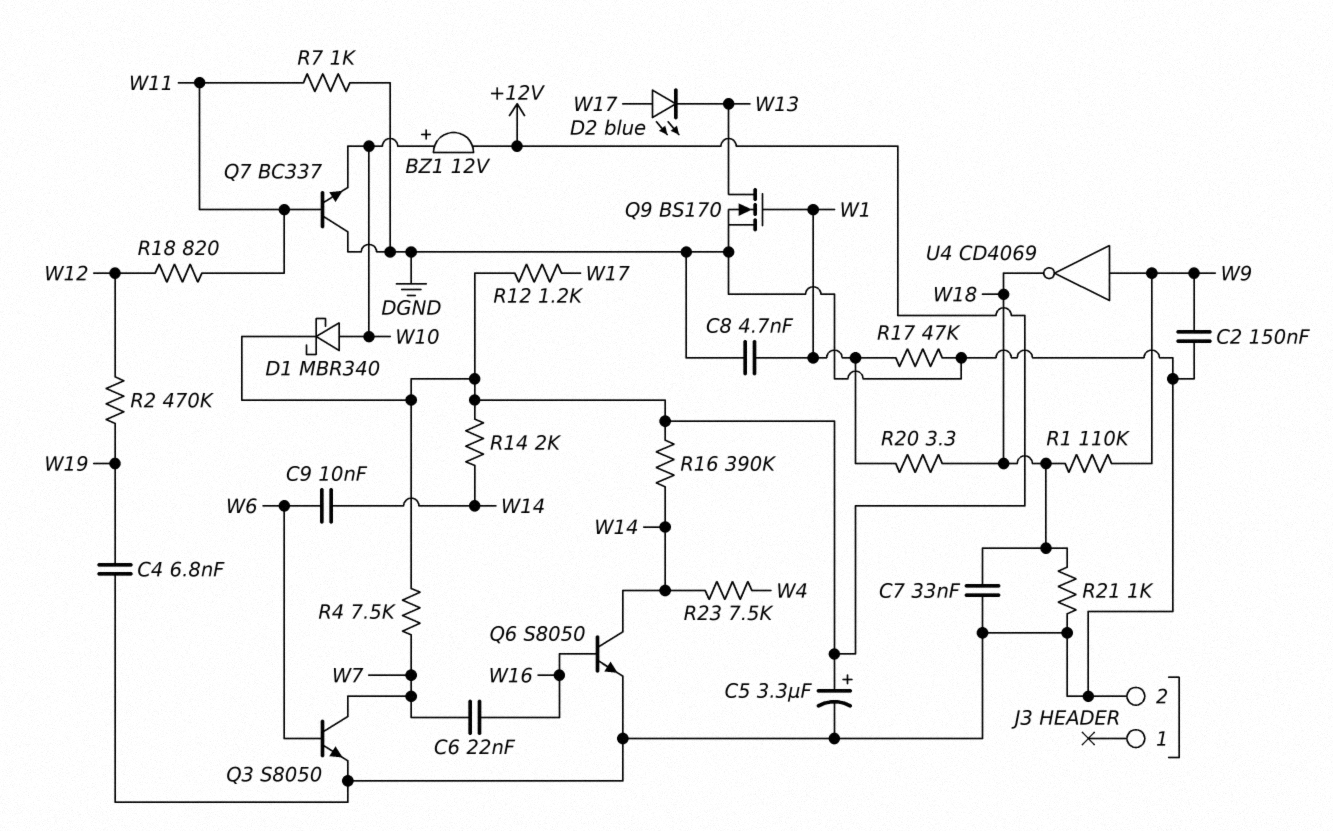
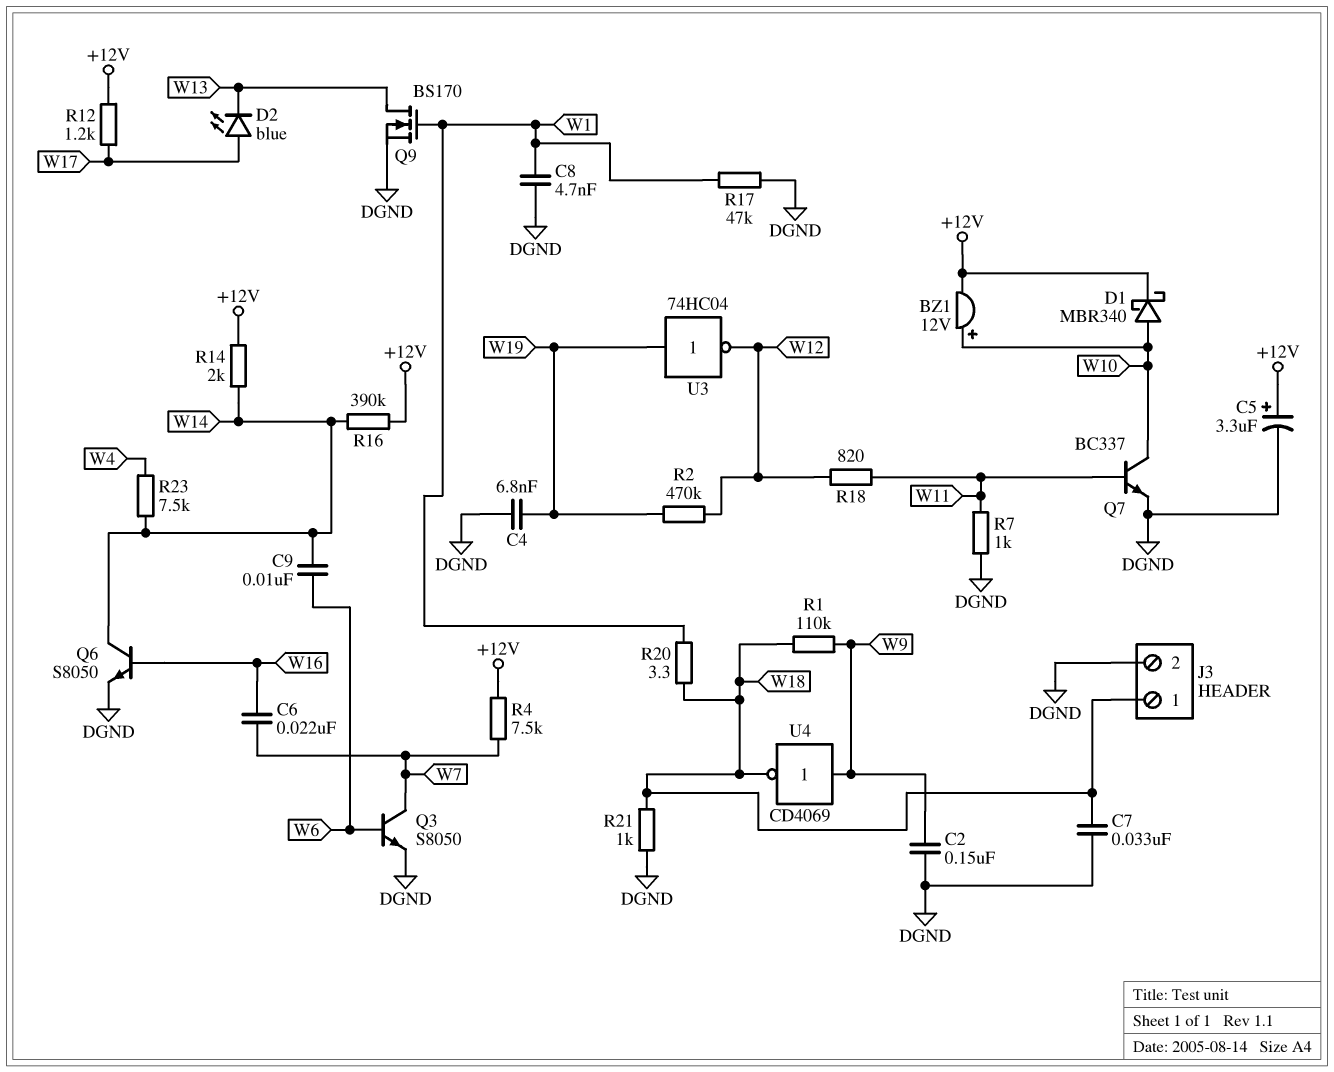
J3 pin 1: none -> W18
Q7: NPN BC337 (B W11, C DGND, E W10) -> NPN BC337 (B W11, C W10, E DGND)
U3: none -> NOT 74HC04 (in W19, out W12)

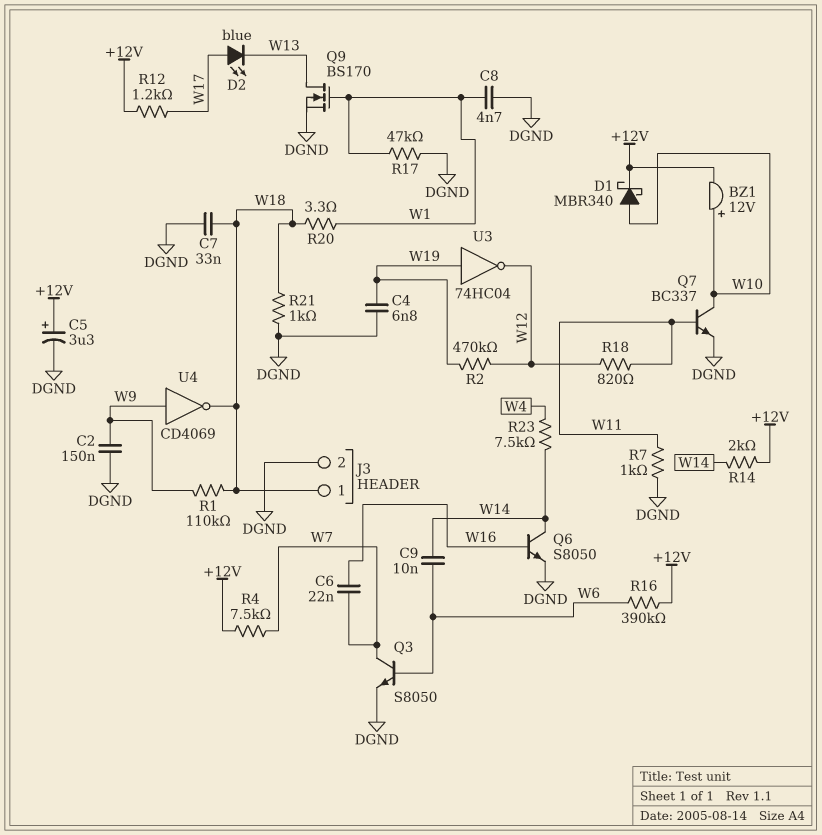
R16: 390k (+12V, W14) -> 390k (+12V, W6)

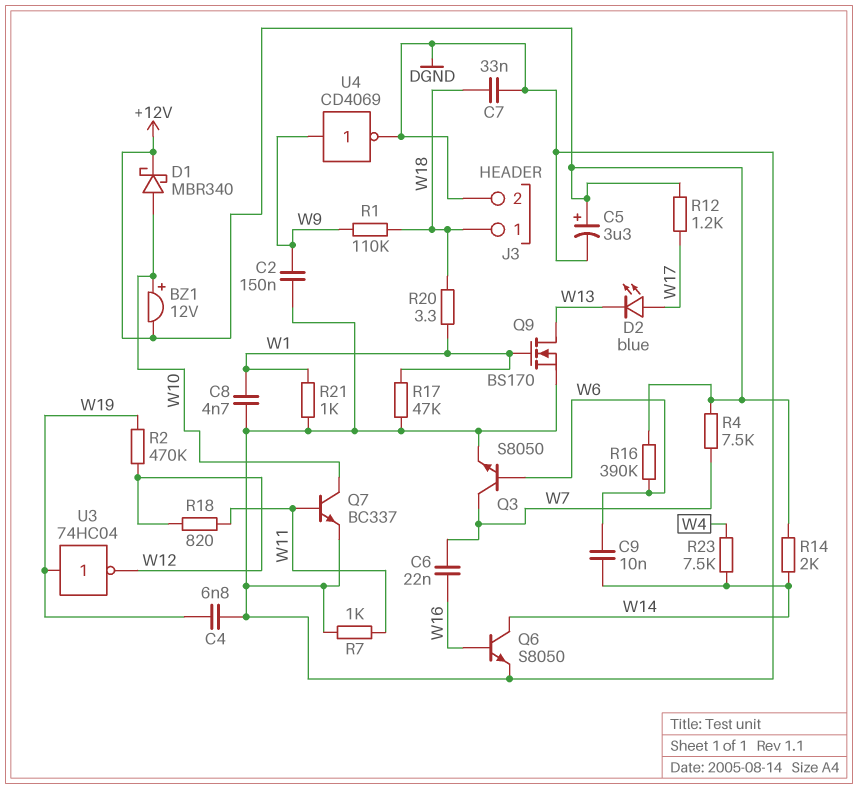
R21: 1k (DGND, W18) -> 1k (DGND, W1)
U4: NOT CD4069 (in W9, out W18) -> NOT CD4069 (in W9, out DGND)

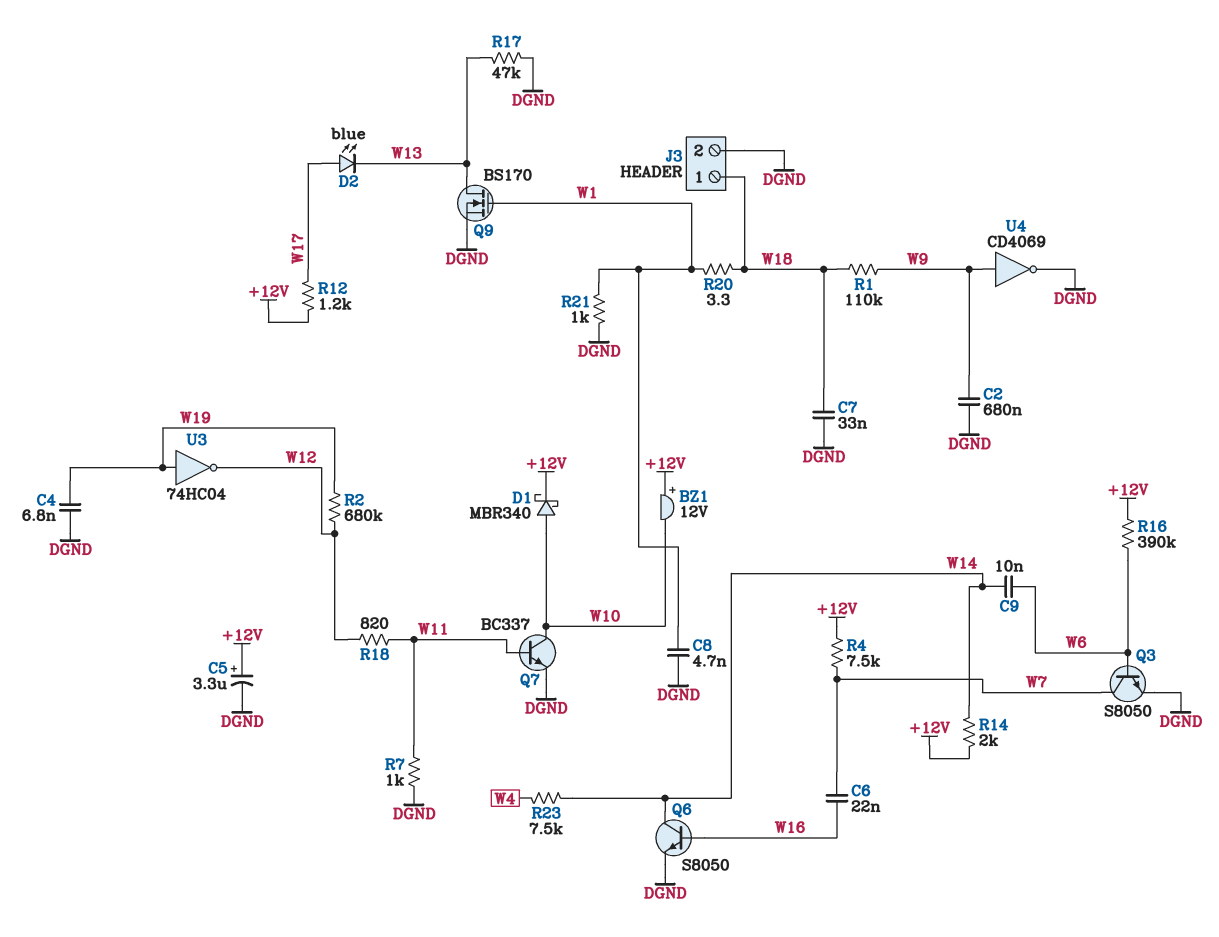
BZ1: buzzer 12V (plus W10, minus +12V) -> buzzer 12V (plus +12V, minus W10)
C2: 150nF (DGND, W9) -> 680nF (DGND, W9)
R2: 470k (W12, W19) -> 680k (W12, W19)
R17: 47k (DGND, W1) -> 47k (DGND, W13)

